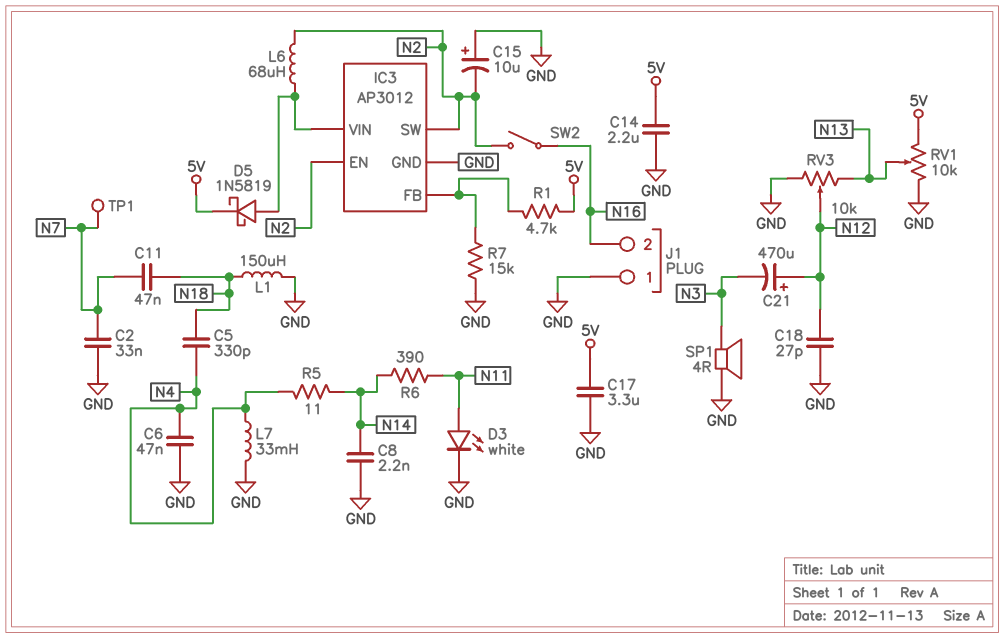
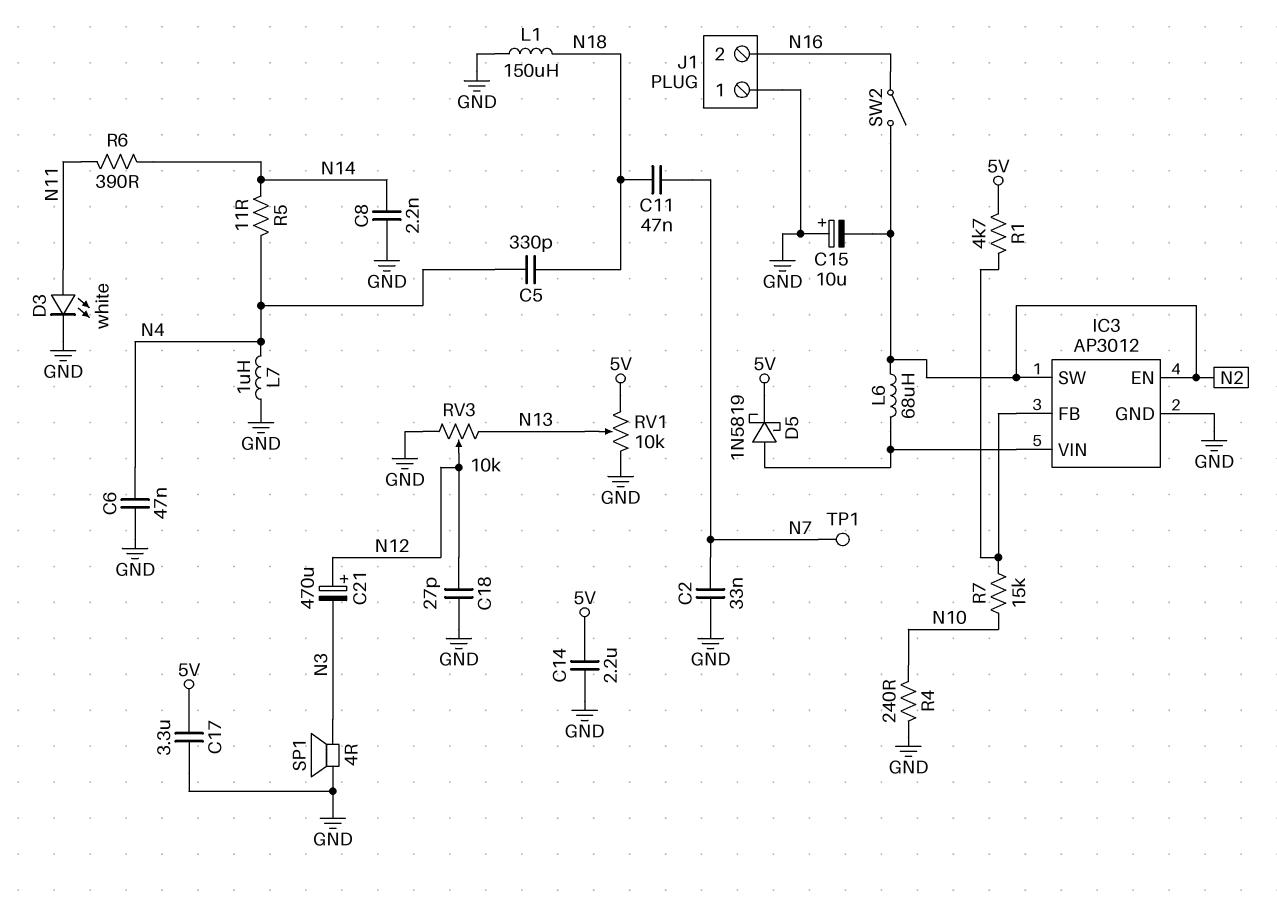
L7: 33mH (GND, N4) -> 1uH (GND, N4)
R4: none -> 240 (GND, N10)
R7: 15k (GND, IC3/FB) -> 15k (IC3/FB, N10)

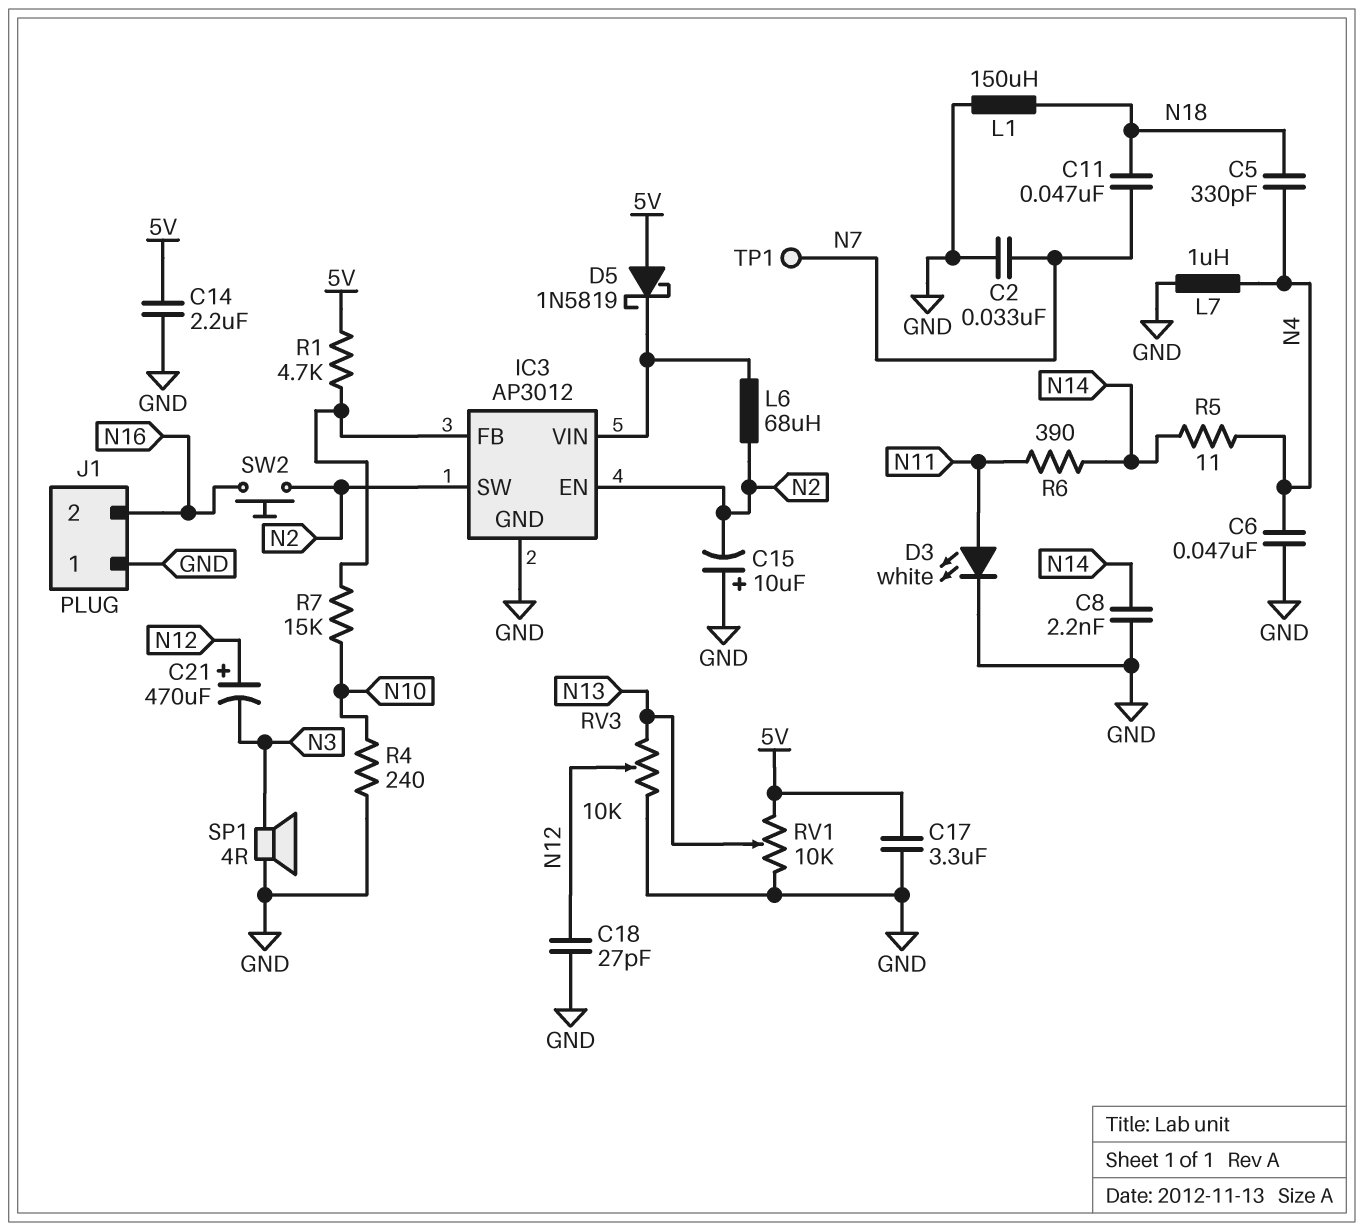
D5: schottky 1N5819 (A IC3/VIN, K 5V) -> schottky 1N5819 (A 5V, K IC3/VIN)
SW2: switch (N2, N16) -> button (N2, N16)

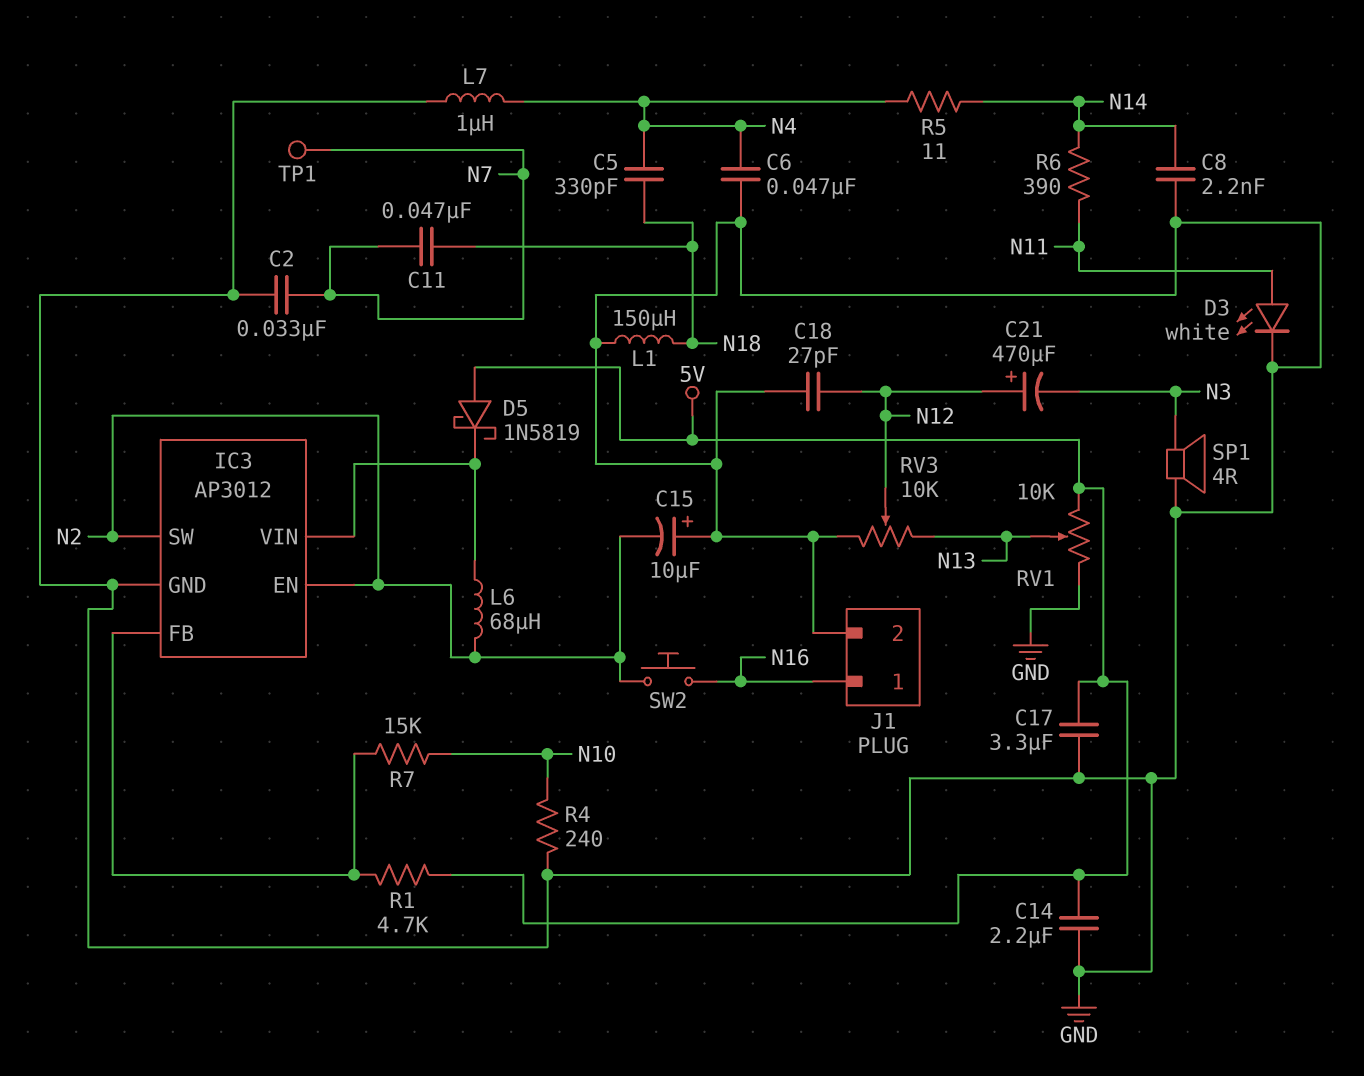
J1 pin 1: GND -> N16
J1 pin 2: N16 -> GND

